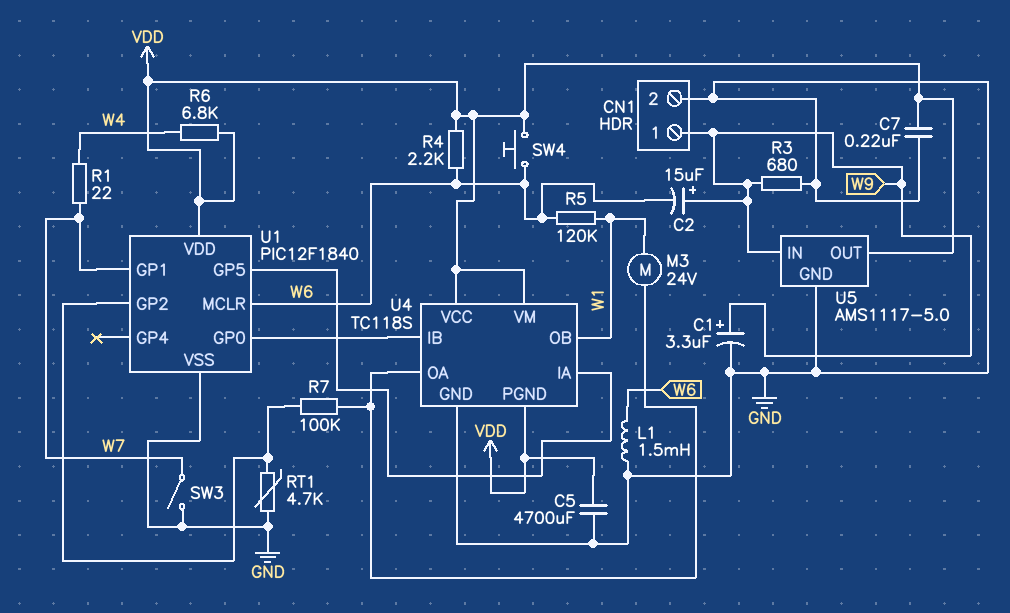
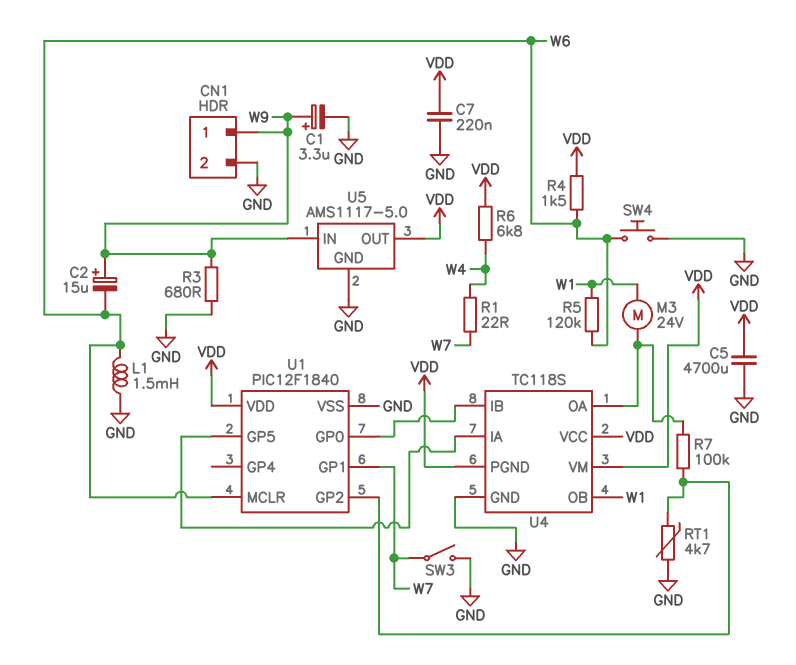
R4: 2.2k (VDD, W6) -> 1.5k (VDD, W6)
SW4: button (VDD, W6) -> button (GND, W6)

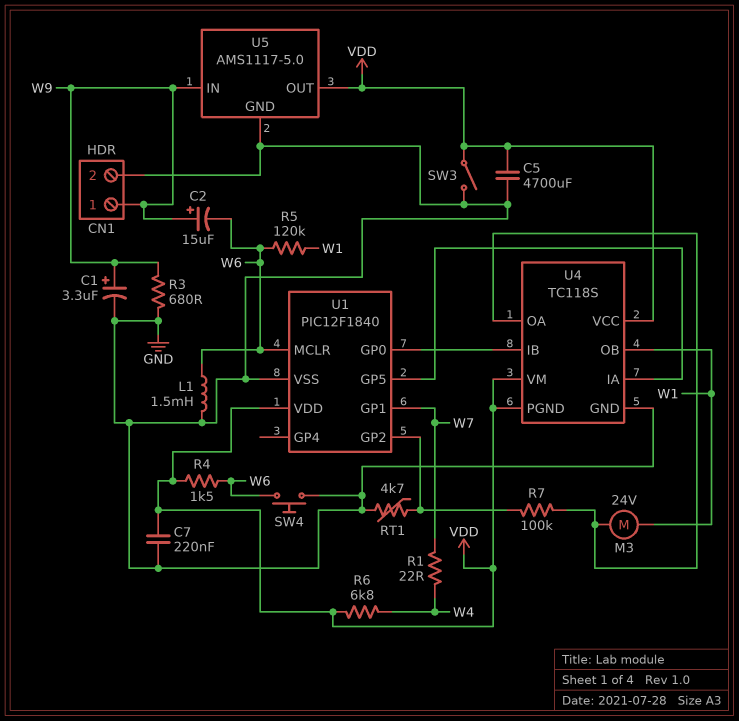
SW3: switch (GND, W7) -> switch (GND, VDD)

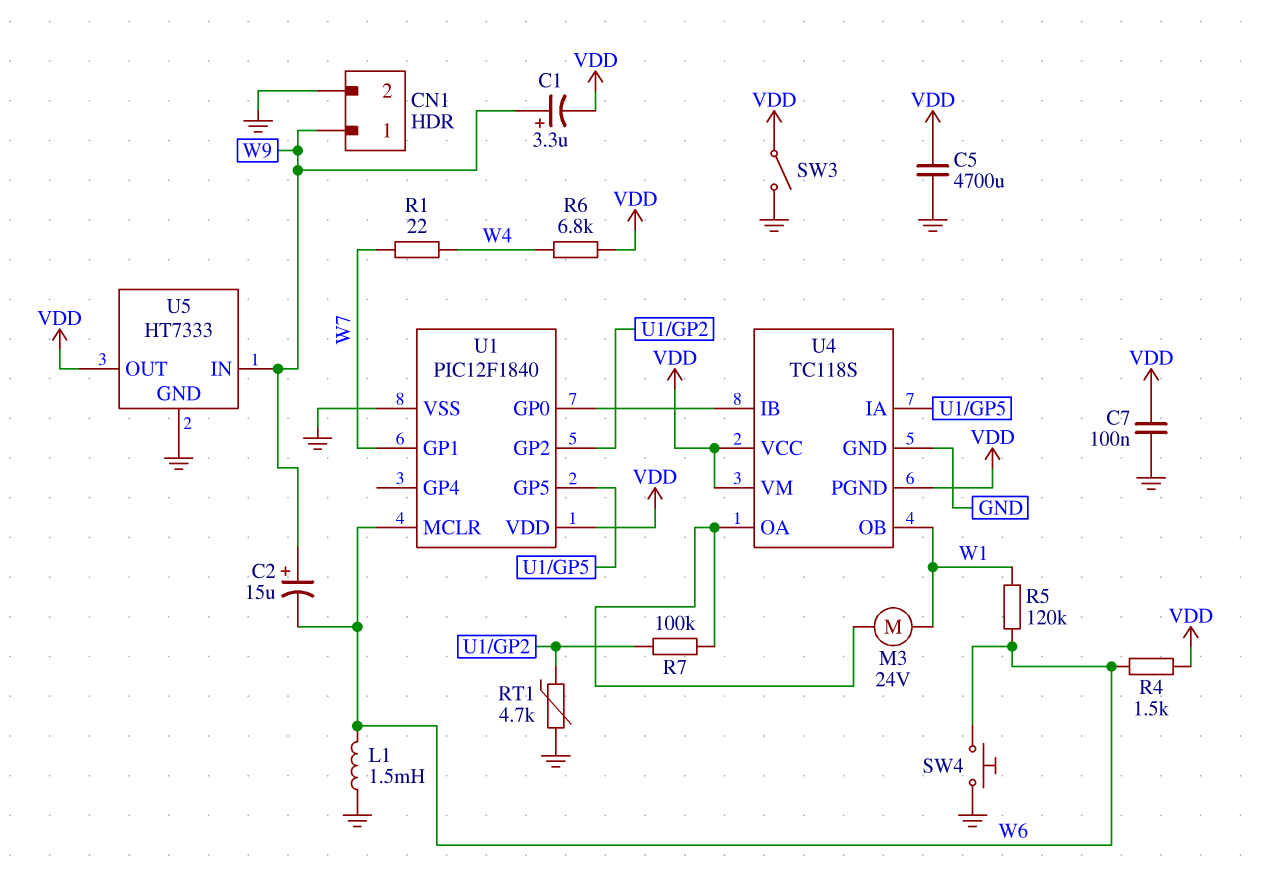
C1: 3.3uF (plus W9, minus GND) -> 3.3uF (plus W9, minus VDD)
C7: 220nF (GND, VDD) -> 100nF (GND, VDD)
R3: 680 (GND, W9) -> none
U5: AMS1117-5.0 -> HT7333

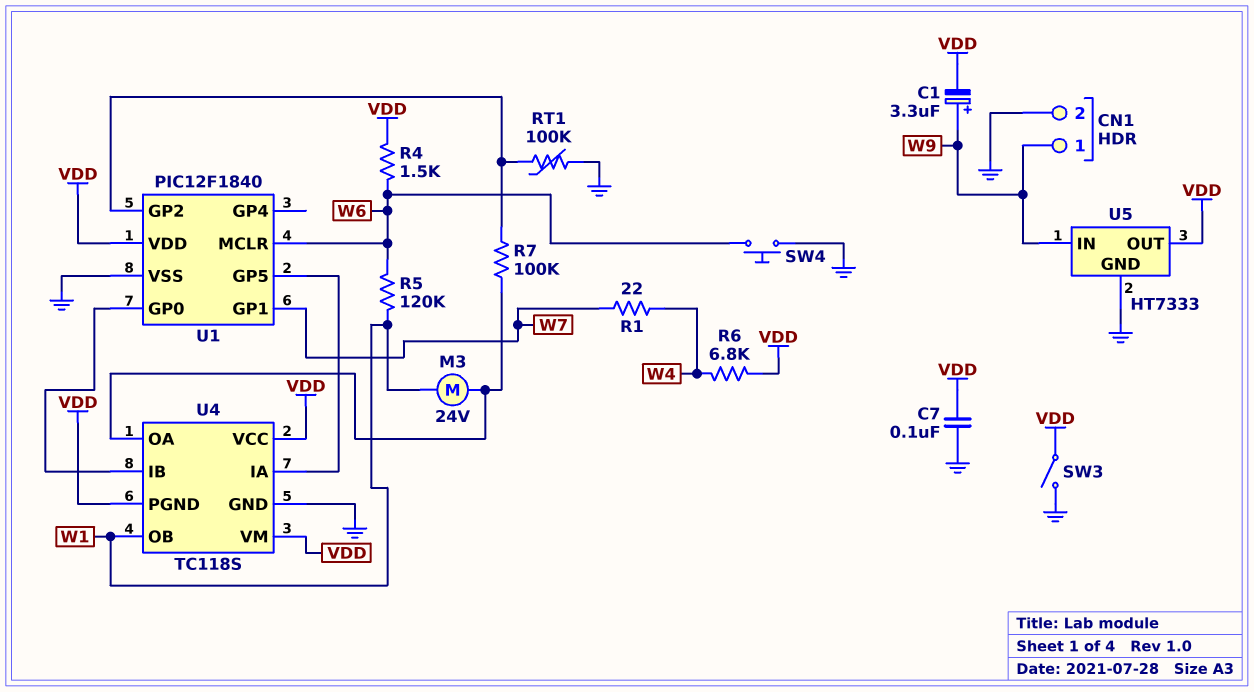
C2: 15uF (plus W9, minus W6) -> none
C5: 4700uF (GND, VDD) -> none
L1: 1.5mH (GND, W6) -> none
RT1: 4.7k (GND, U1/GP2) -> 100k (GND, U1/GP2)

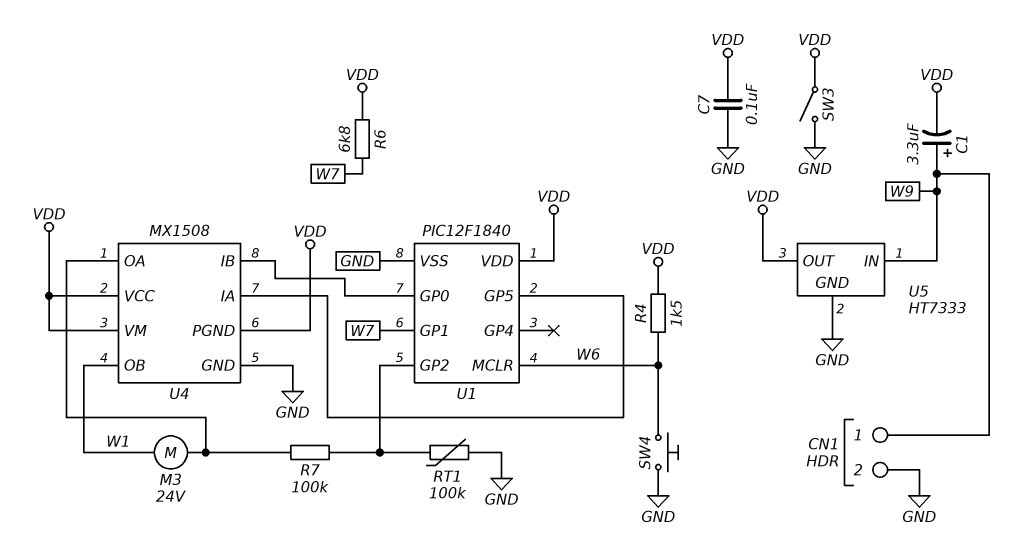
R1: 22 (W4, W7) -> none
R5: 120k (W1, W6) -> none
R6: 6.8k (VDD, W4) -> 6.8k (VDD, W7)
U4: TC118S -> MX1508

